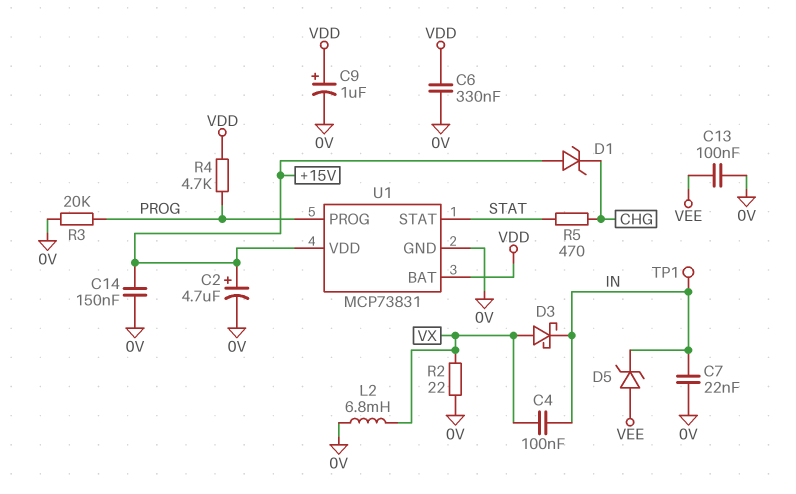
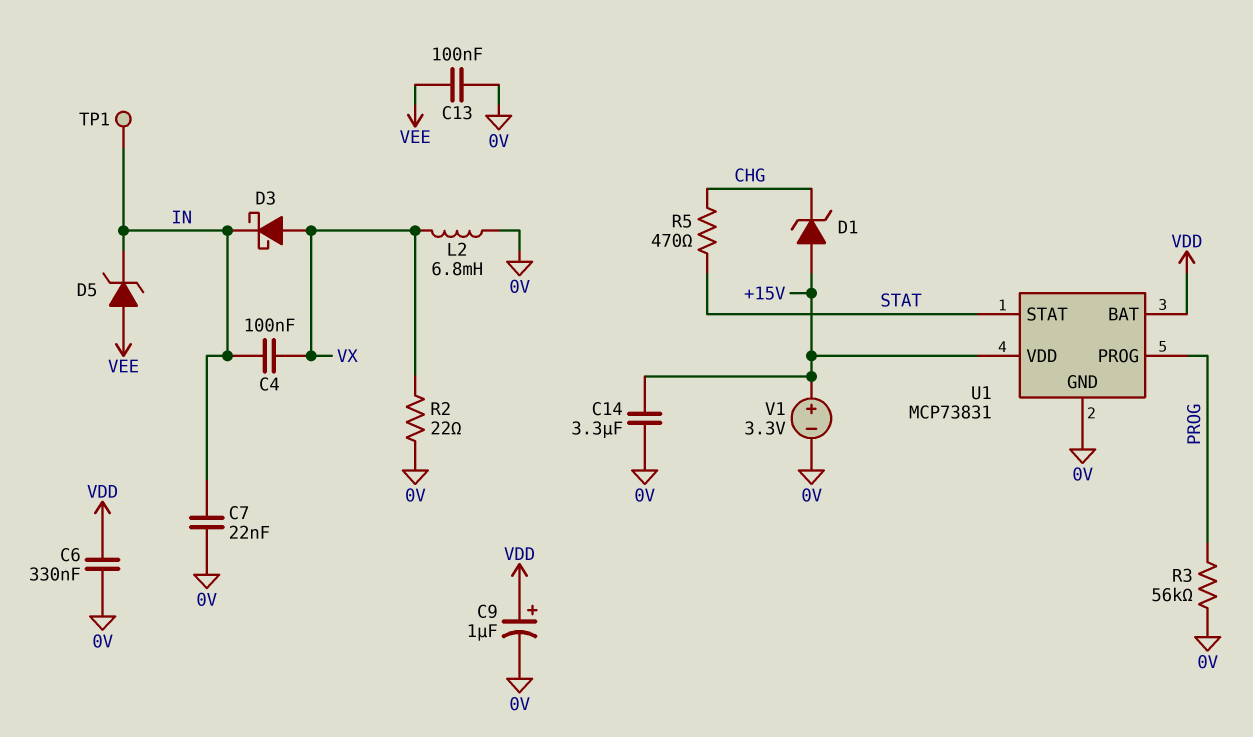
C2: 4.7uF (plus +15V, minus 0V) -> none
C14: 150nF (+15V, 0V) -> 3.3uF (+15V, 0V)
R3: 20k (0V, PROG) -> 56k (0V, PROG)
R4: 4.7k (PROG, VDD) -> none
V1: none -> 3.3V (plus +15V, minus 0V)

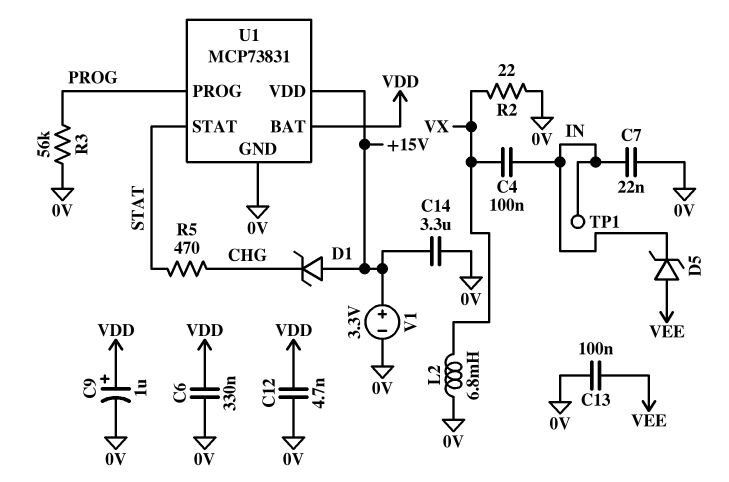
C12: none -> 4.7nF (0V, VDD)
D3: schottky (A VX, K IN) -> none

